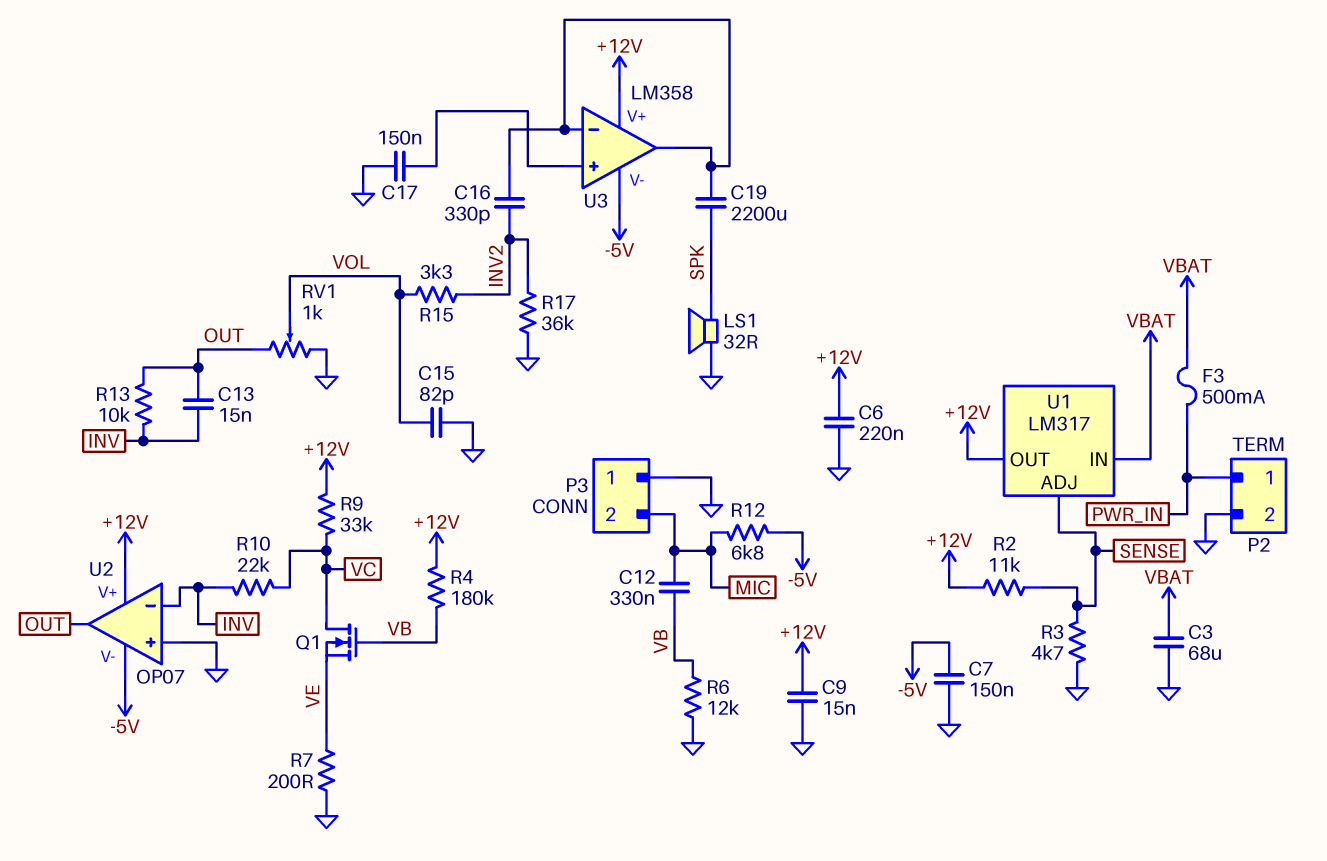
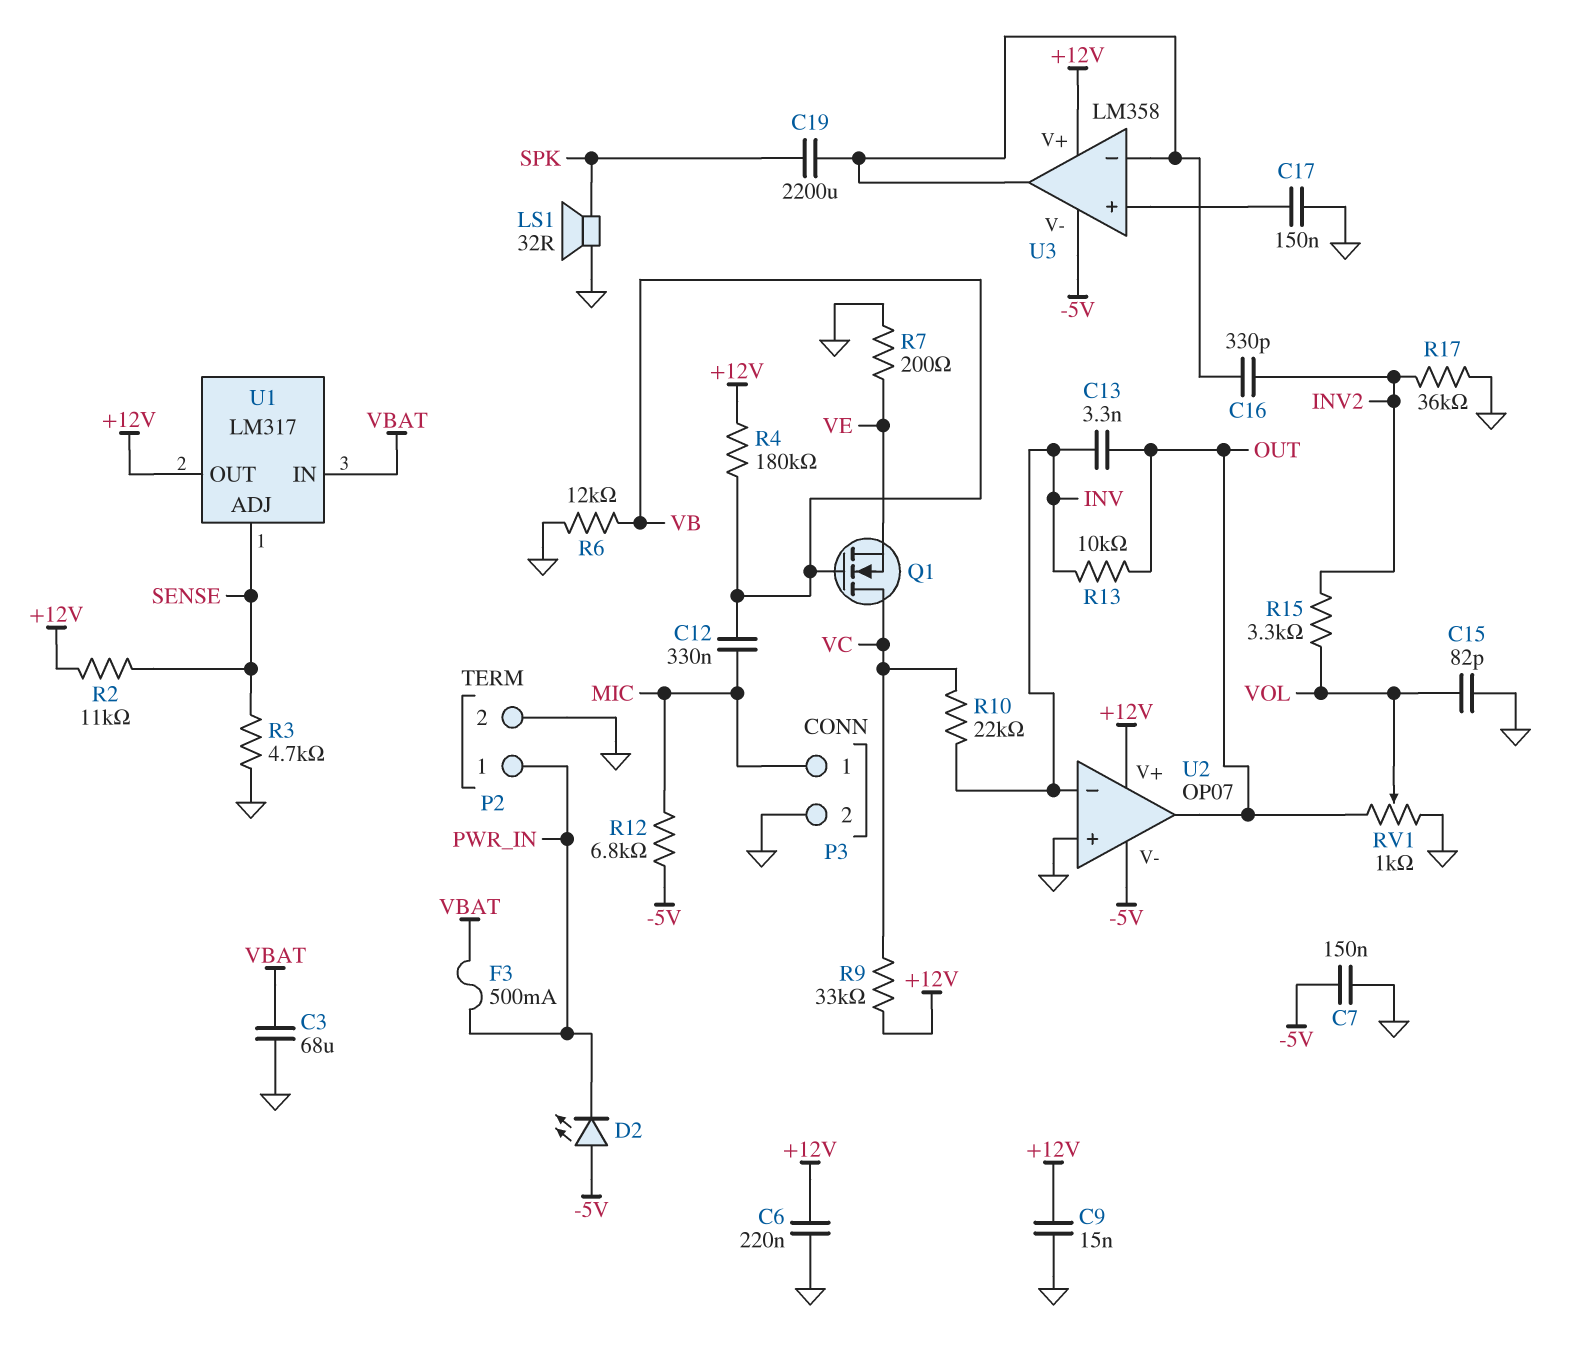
C13: 15nF (INV, OUT) -> 3.3nF (INV, OUT)
D2: none -> LED (A -5V, K PWR_IN)
P3 pin 1: GND -> MIC
P3 pin 2: MIC -> GND

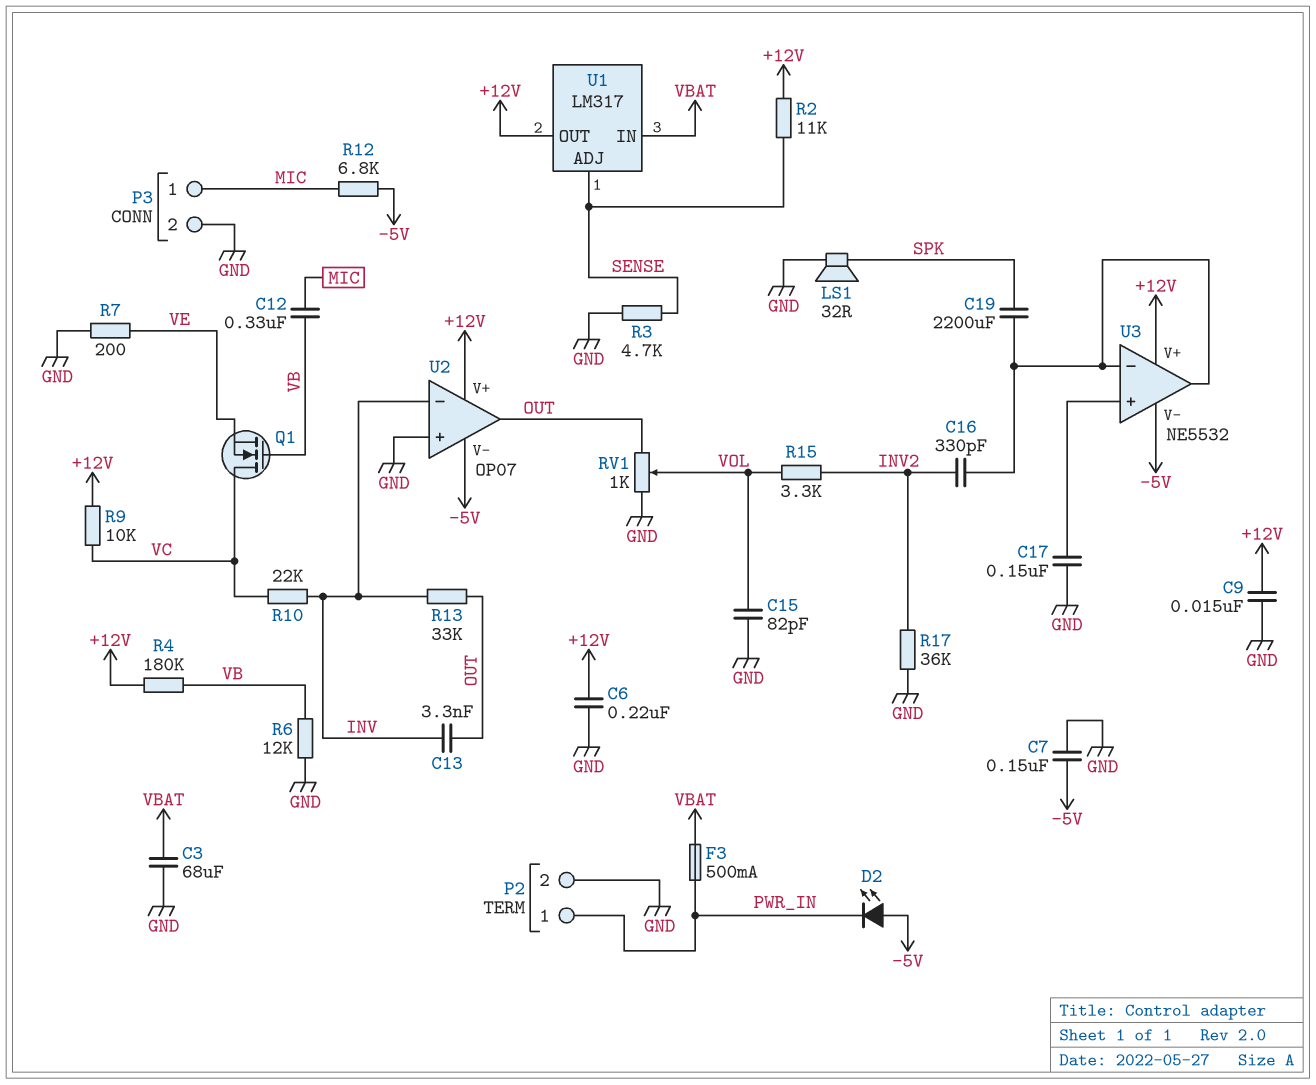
R9: 33k (+12V, VC) -> 10k (+12V, VC)
R13: 10k (INV, OUT) -> 33k (INV, OUT)
U3: LM358 -> NE5532

